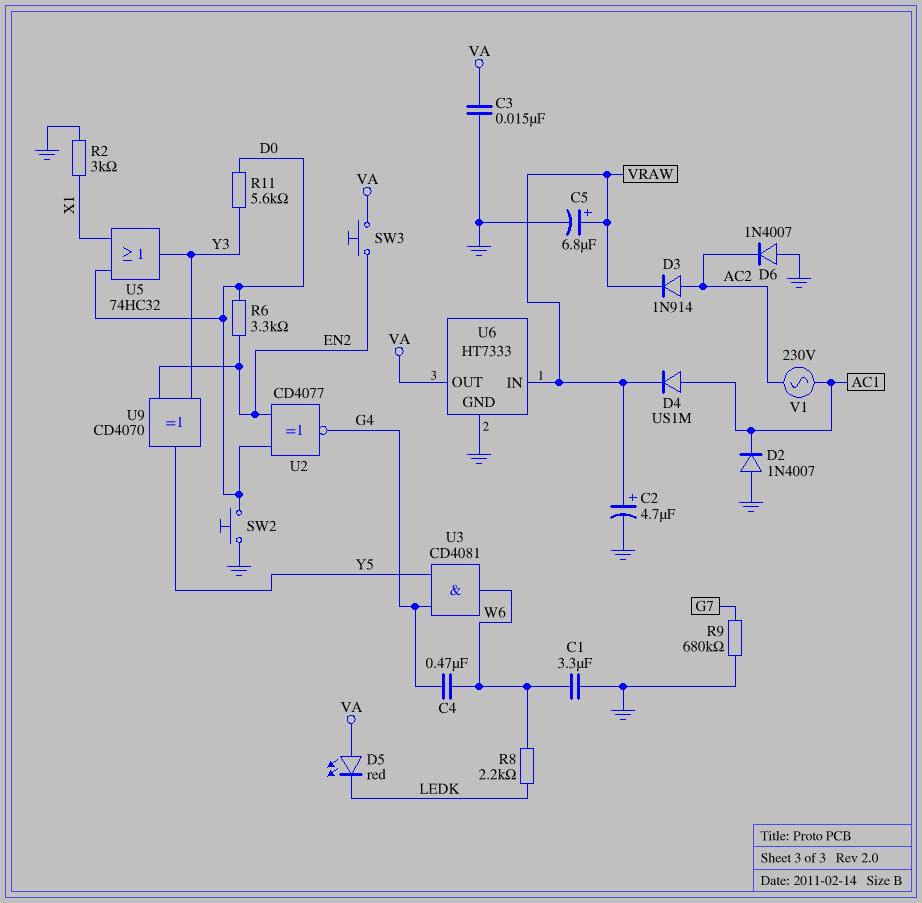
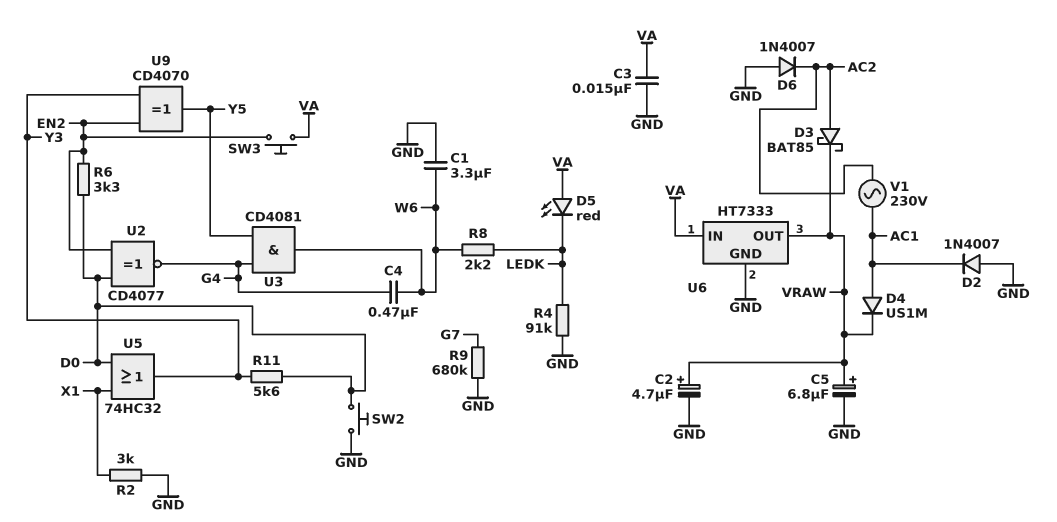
D3: diode 1N914 (A AC2, K VRAW) -> schottky BAT85 (A AC2, K VRAW)
R4: none -> 91k (GND, LEDK)
U6 pin IN: VRAW -> VA
U6 pin OUT: VA -> VRAW

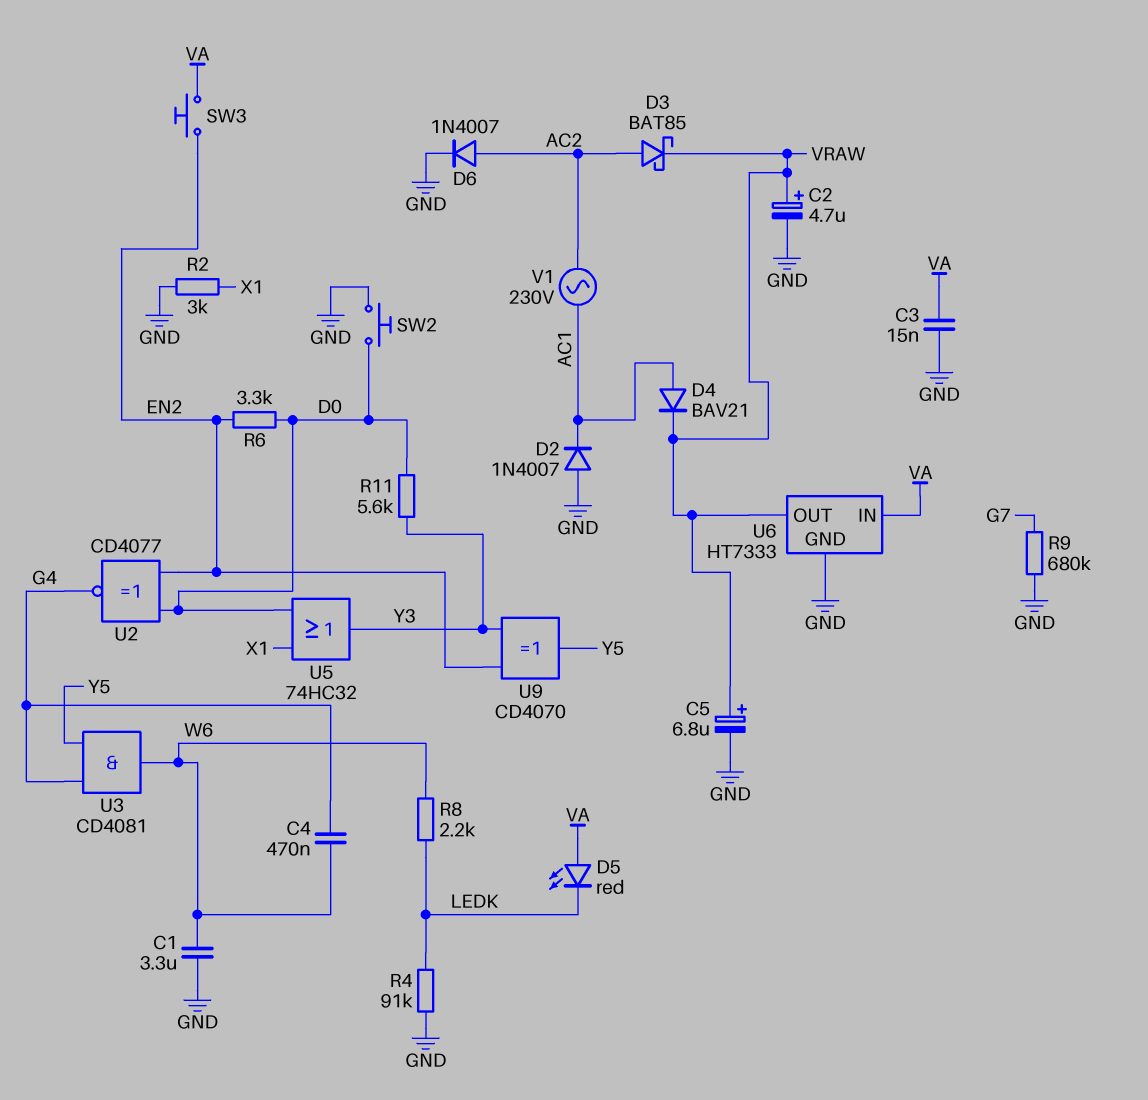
D4: diode US1M (A AC1, K VRAW) -> diode BAV21 (A AC1, K VRAW)
D6: diode 1N4007 (A GND, K AC2) -> diode 1N4007 (A AC2, K GND)

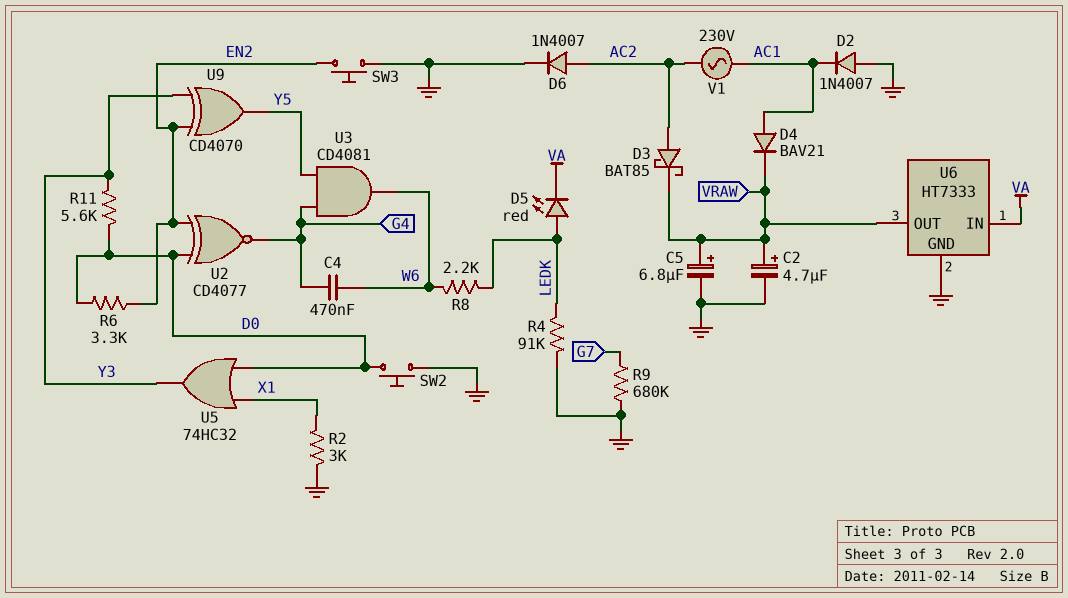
C1: 3.3uF (GND, W6) -> none
C3: 15nF (GND, VA) -> none
D5: LED red (A VA, K LEDK) -> LED red (A LEDK, K VA)
SW3: button (EN2, VA) -> button (EN2, GND)

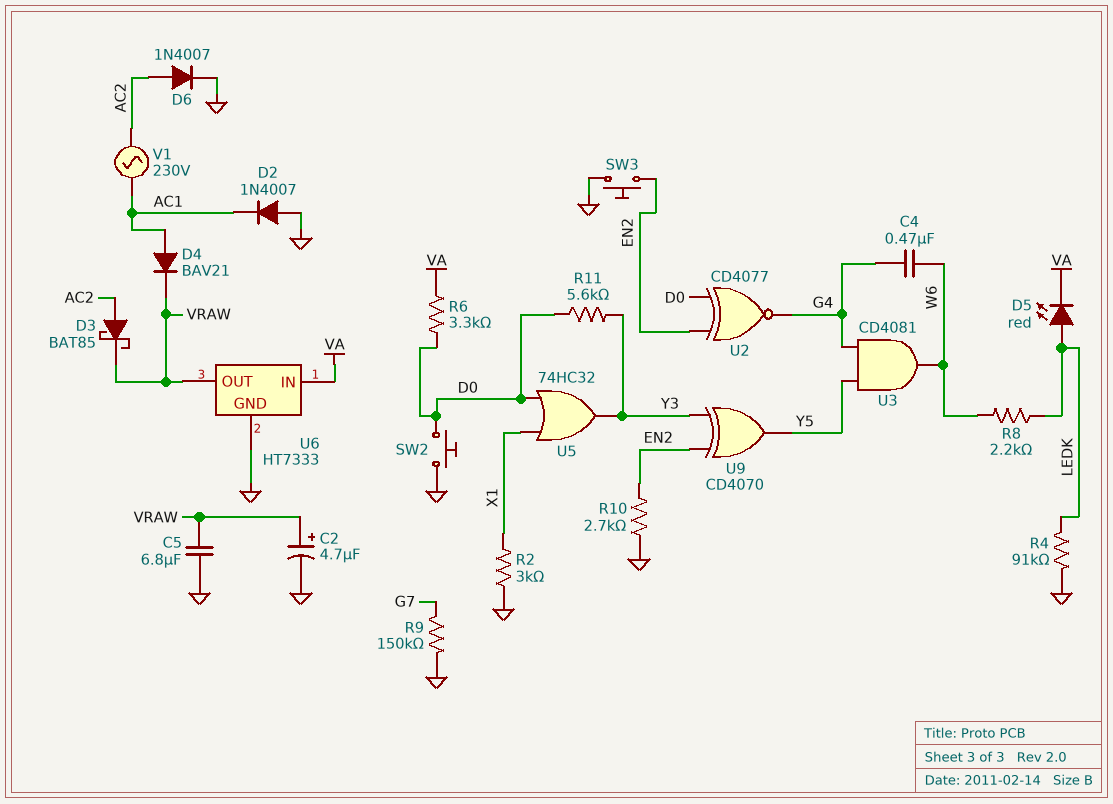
C5: 6.8uF (plus VRAW, minus GND) -> 6.8uF (GND, VRAW)
R6: 3.3k (D0, EN2) -> 3.3k (D0, VA)
R9: 680k (G7, GND) -> 150k (G7, GND)
R10: none -> 2.7k (EN2, GND)

